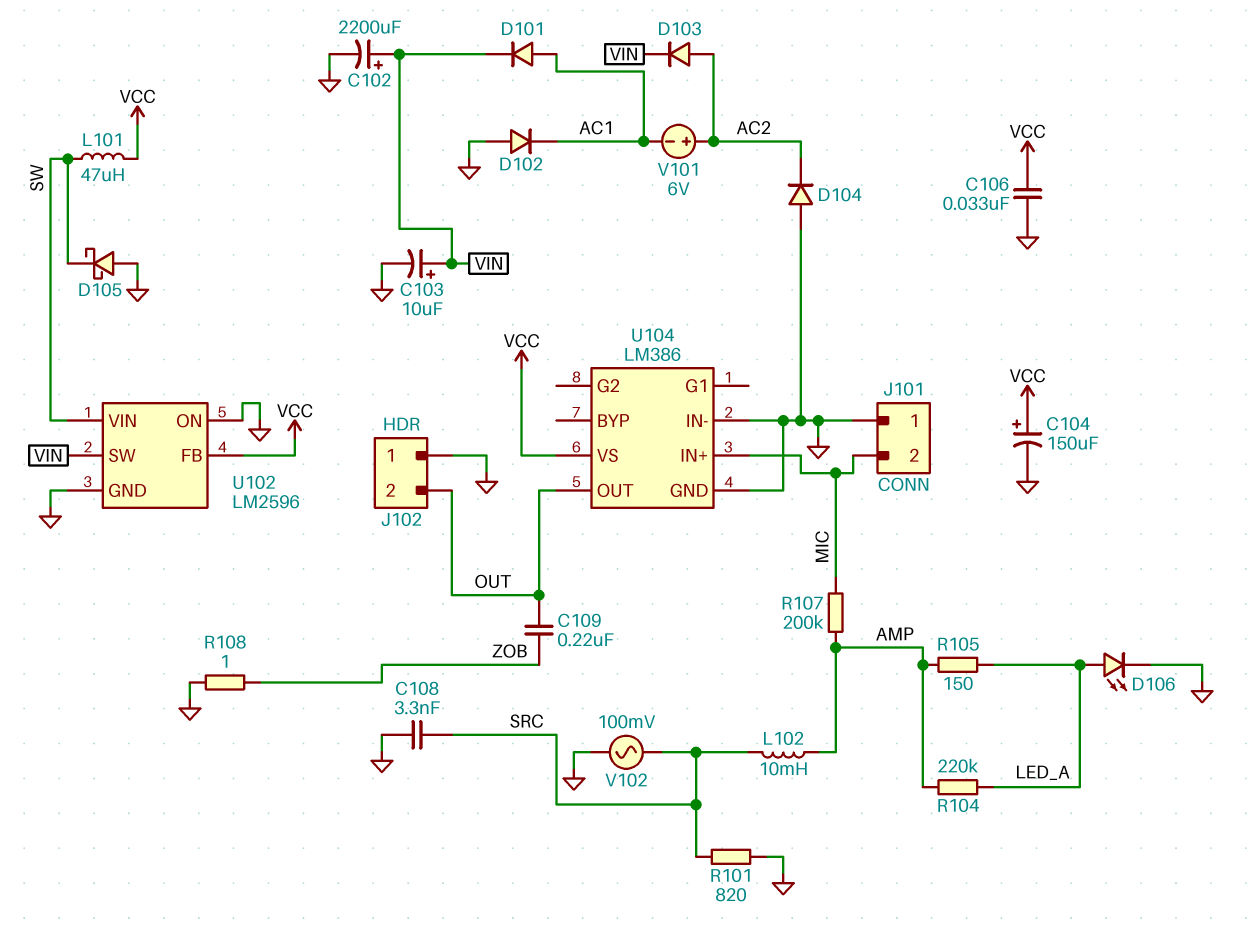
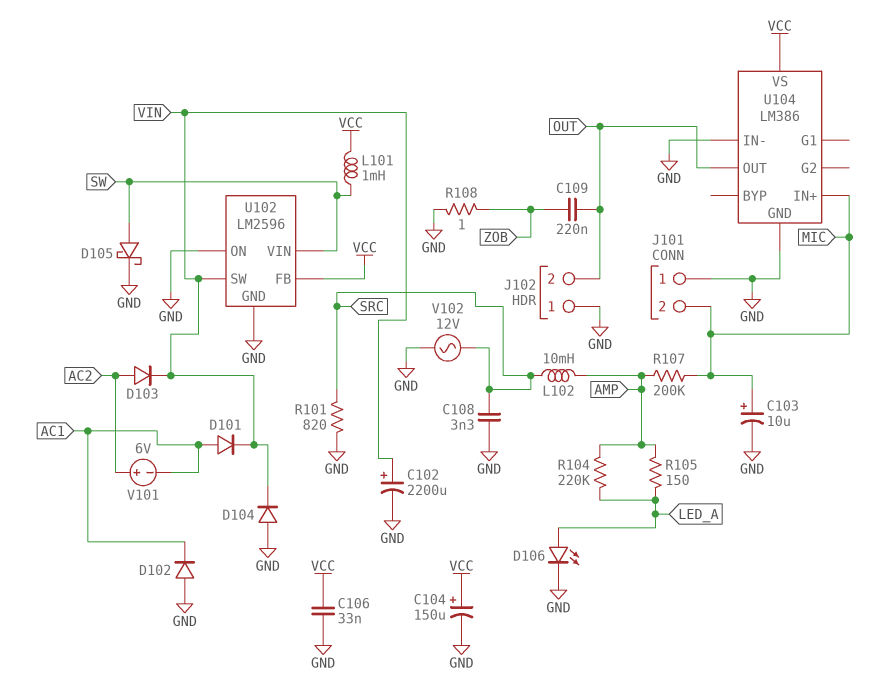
C103: 10uF (plus VIN, minus GND) -> 10uF (plus MIC, minus GND)
D104: diode (A GND, K AC2) -> diode (A GND, K VIN)
D105: schottky (A GND, K SW) -> schottky (A SW, K GND)
L101: 47uH (SW, VCC) -> 1mH (SW, VCC)
V102: AC 100mV (GND, SRC) -> AC 12V (GND, SRC)

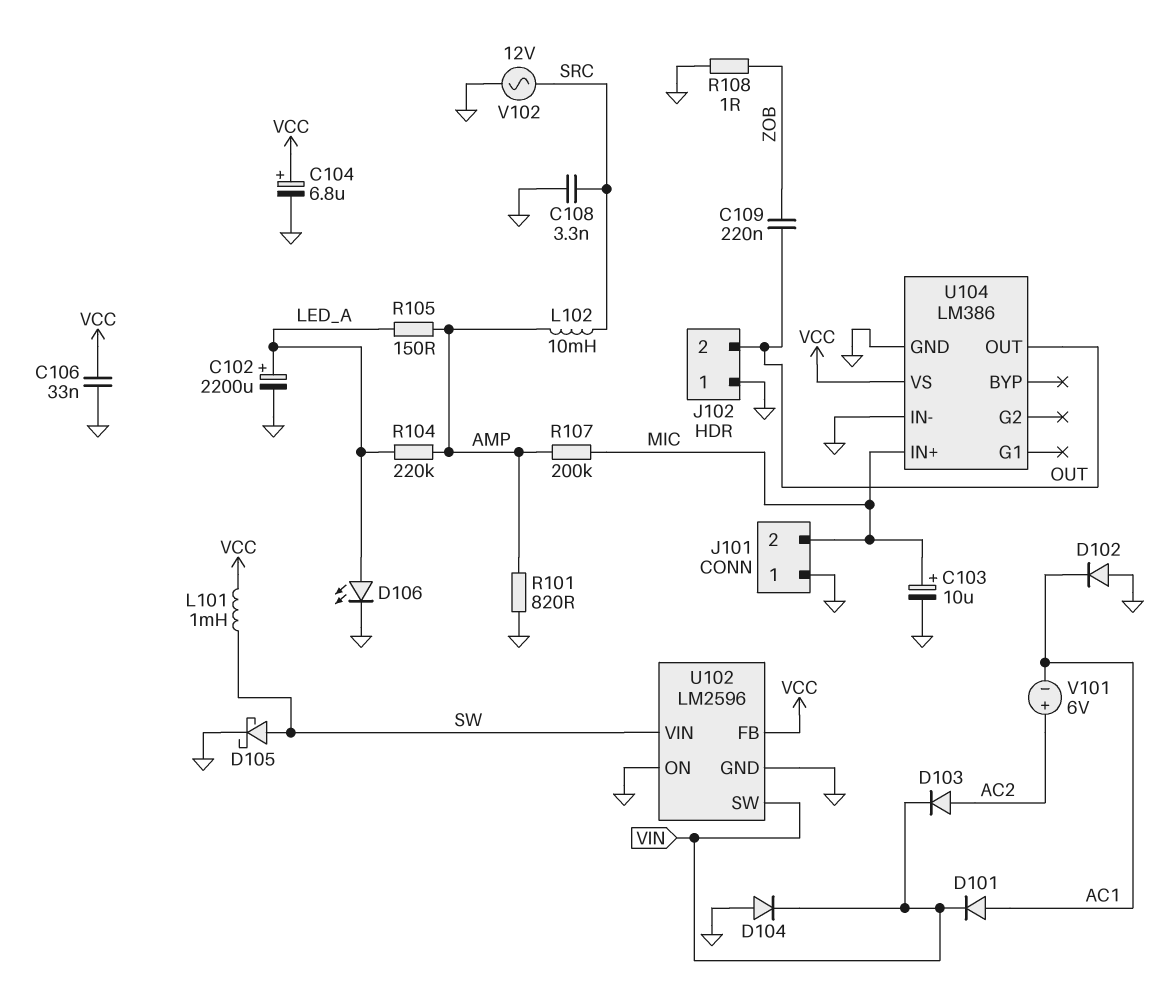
C102: 2200uF (plus VIN, minus GND) -> 2200uF (plus LED_A, minus GND)
C104: 150uF (plus VCC, minus GND) -> 6.8uF (plus VCC, minus GND)
R101: 820 (GND, SRC) -> 820 (AMP, GND)

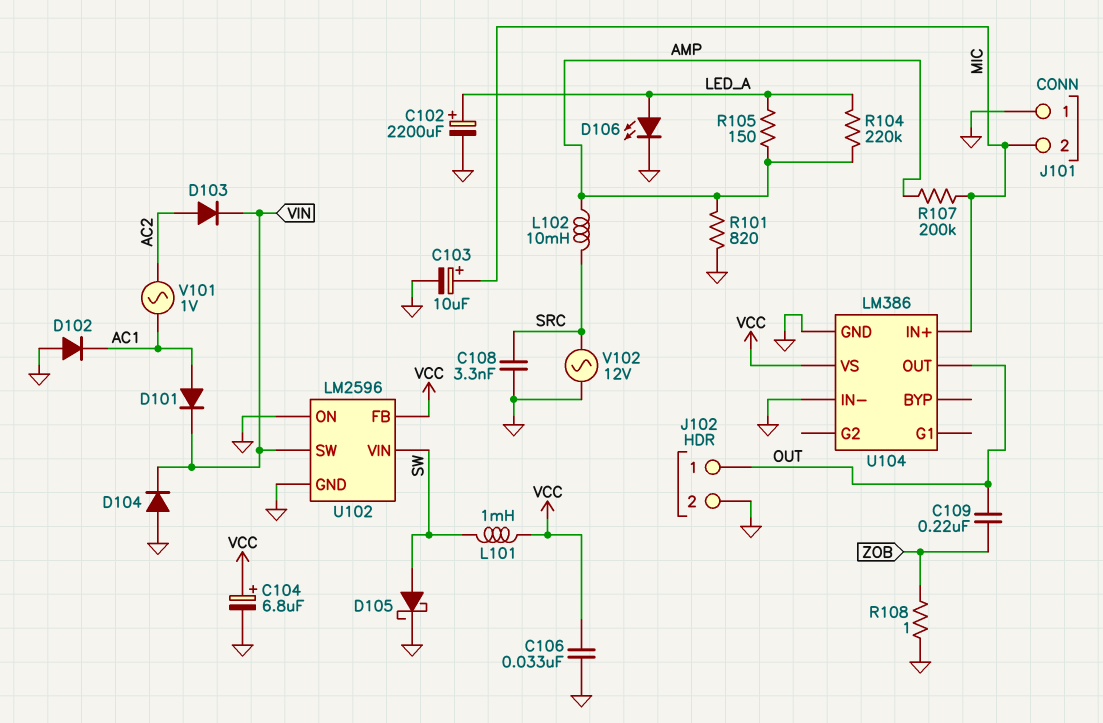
J102 pin 1: GND -> OUT
J102 pin 2: OUT -> GND
V101: 6V (plus AC2, minus AC1) -> AC 1V (AC1, AC2)

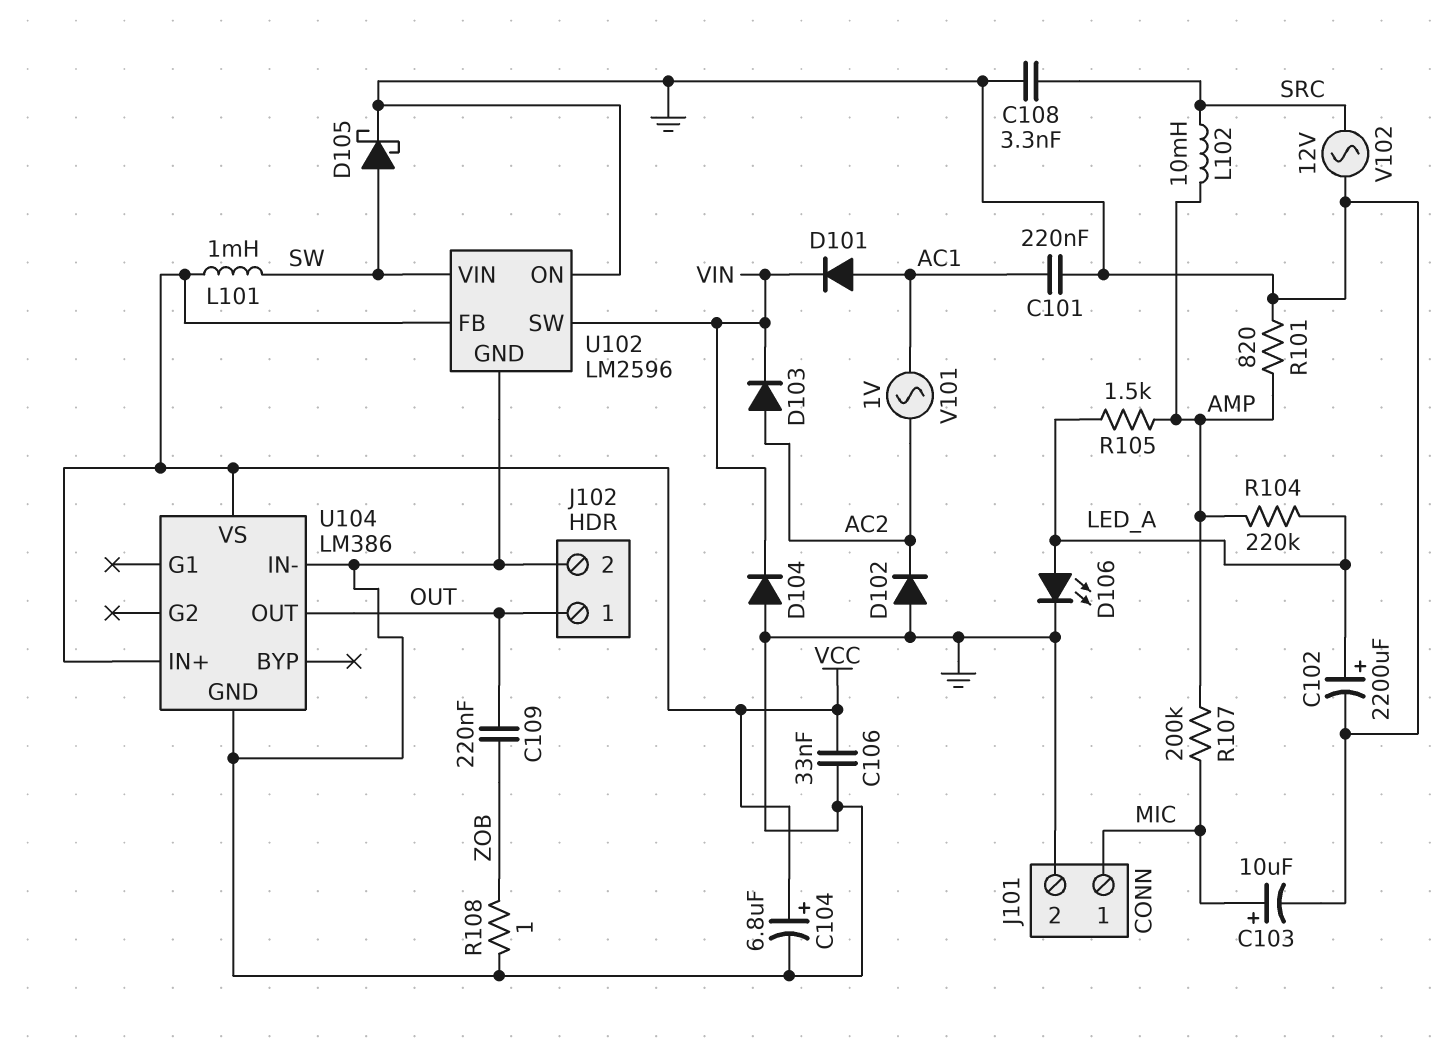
C101: none -> 220nF (AC1, GND)
D102: diode (A GND, K AC1) -> diode (A GND, K AC2)
J101 pin 1: GND -> MIC
J101 pin 2: MIC -> GND
R105: 150 (AMP, LED_A) -> 1.5k (AMP, LED_A)
U104 pin IN+: MIC -> VCC

